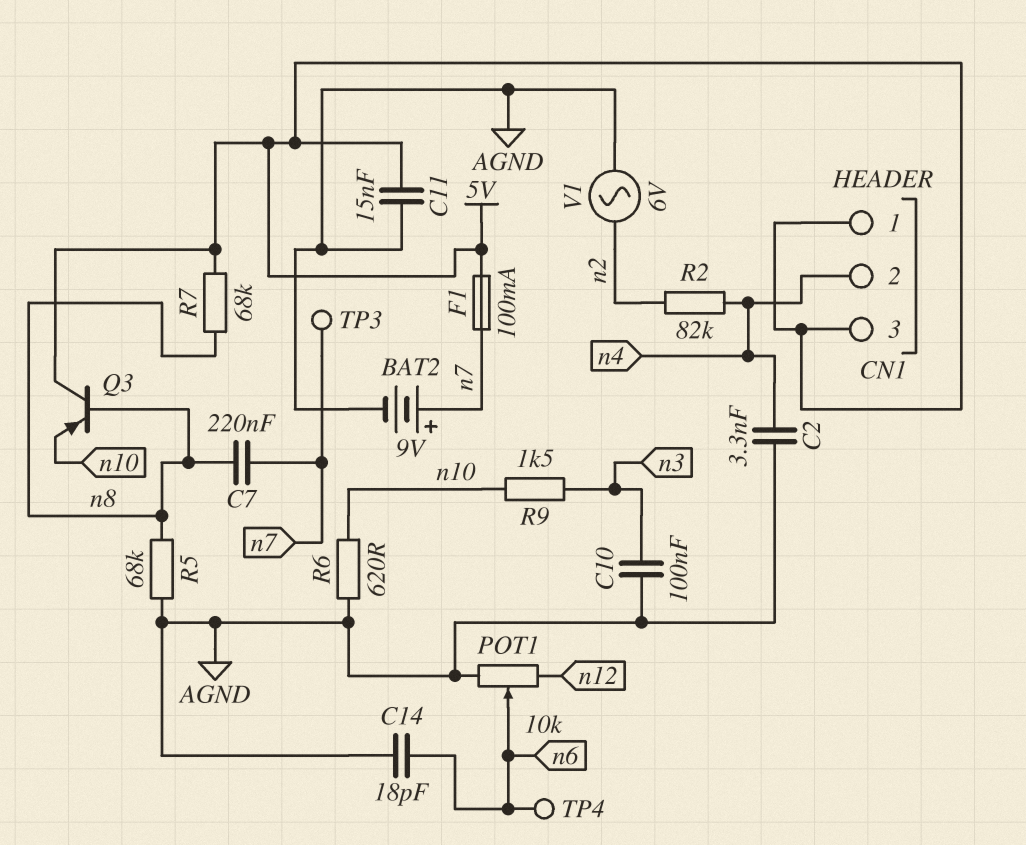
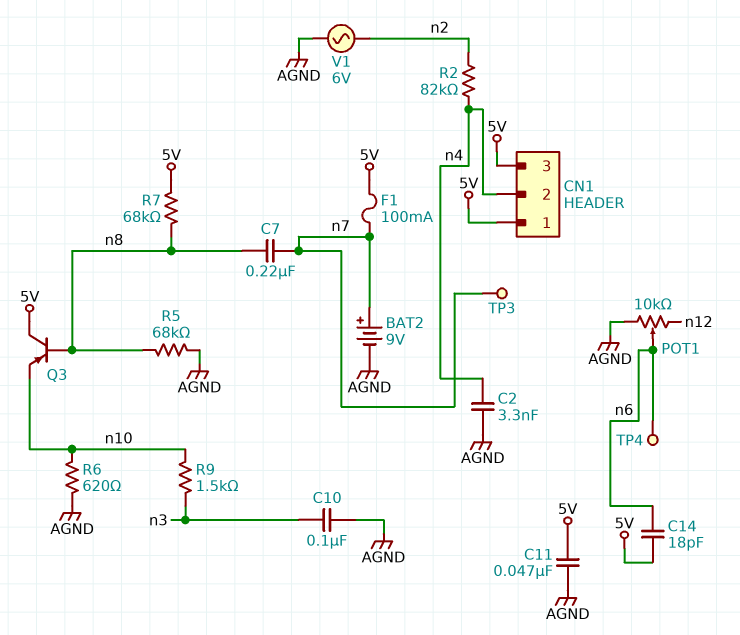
C11: 15nF (5V, AGND) -> 47nF (5V, AGND)
C14: 18pF (AGND, n6) -> 18pF (5V, n6)

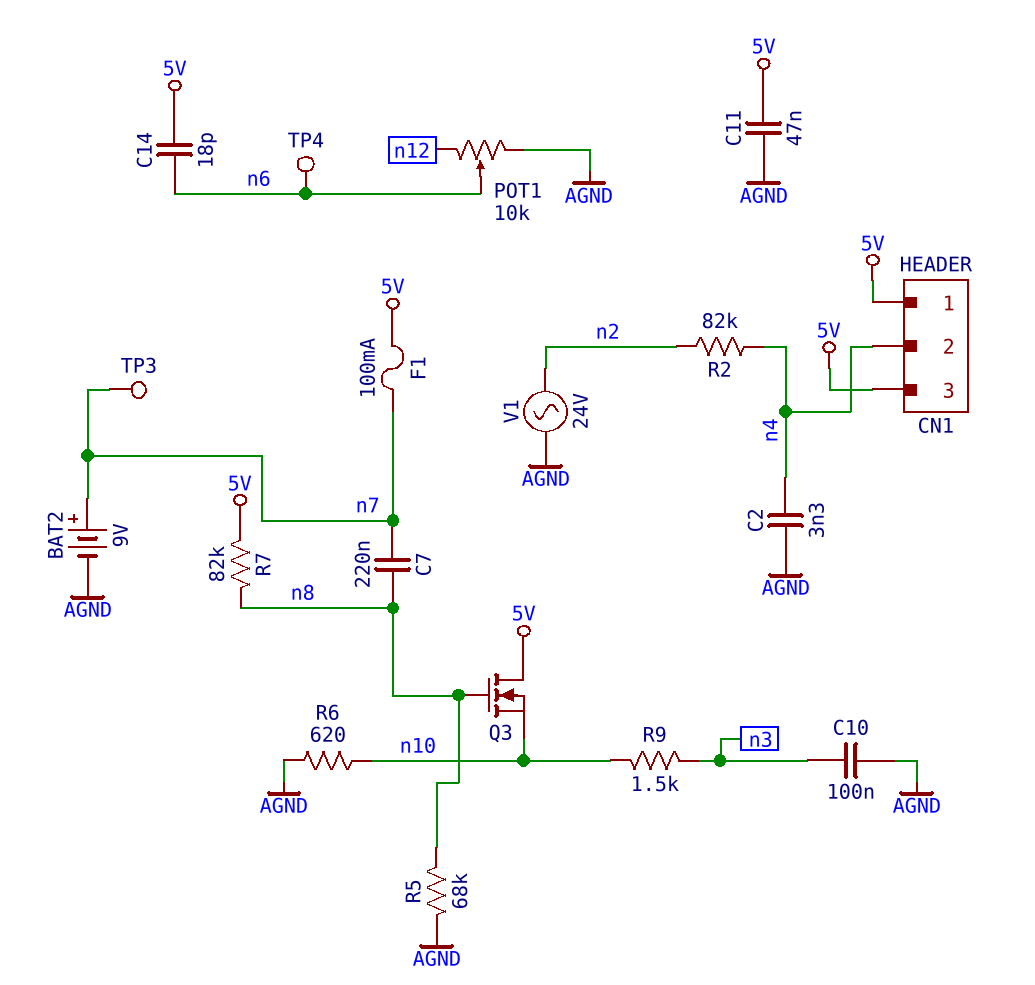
Q3: PNP (B n8, C 5V, E n10) -> NMOS (G n8, D 5V, S n10)
R7: 68k (5V, n8) -> 82k (5V, n8)
V1: AC 6V (AGND, n2) -> AC 24V (AGND, n2)

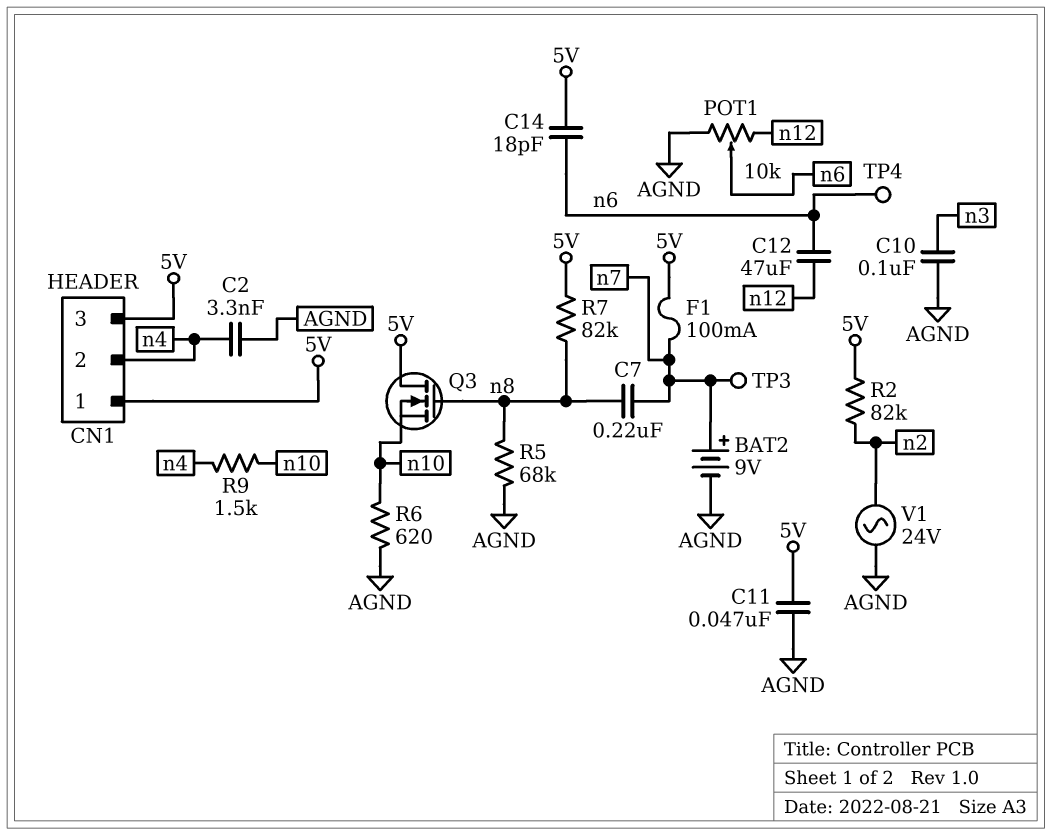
C12: none -> 47uF (n6, n12)
R2: 82k (n2, n4) -> 82k (5V, n2)
R9: 1.5k (n3, n10) -> 1.5k (n4, n10)

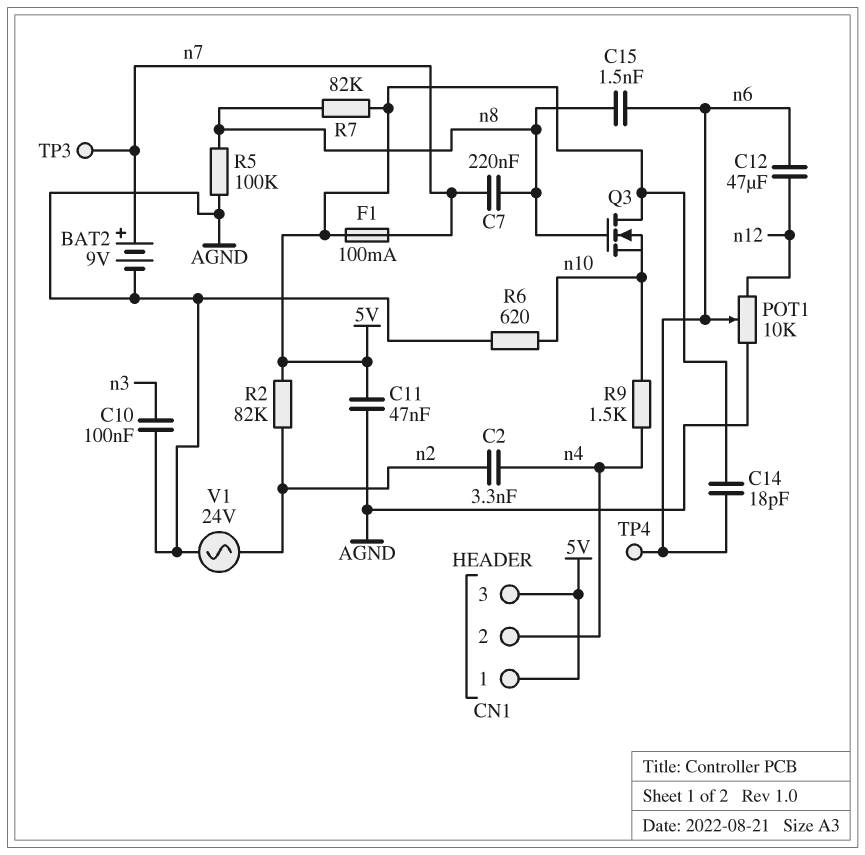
C2: 3.3nF (AGND, n4) -> 3.3nF (n2, n4)
C15: none -> 1.5nF (n6, n8)
R5: 68k (AGND, n8) -> 100k (AGND, n8)

